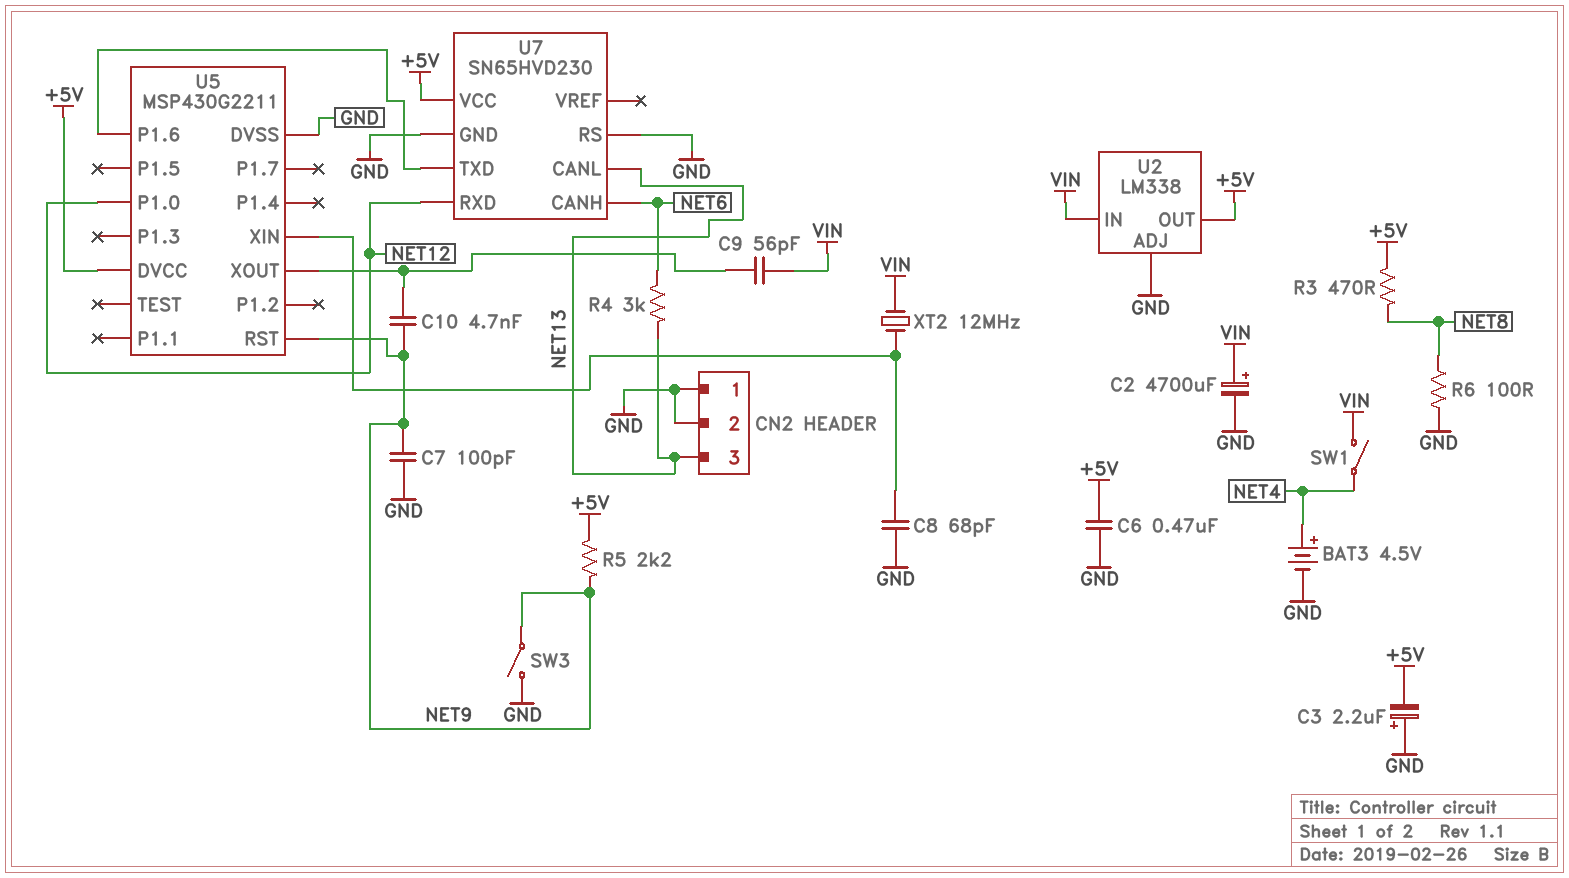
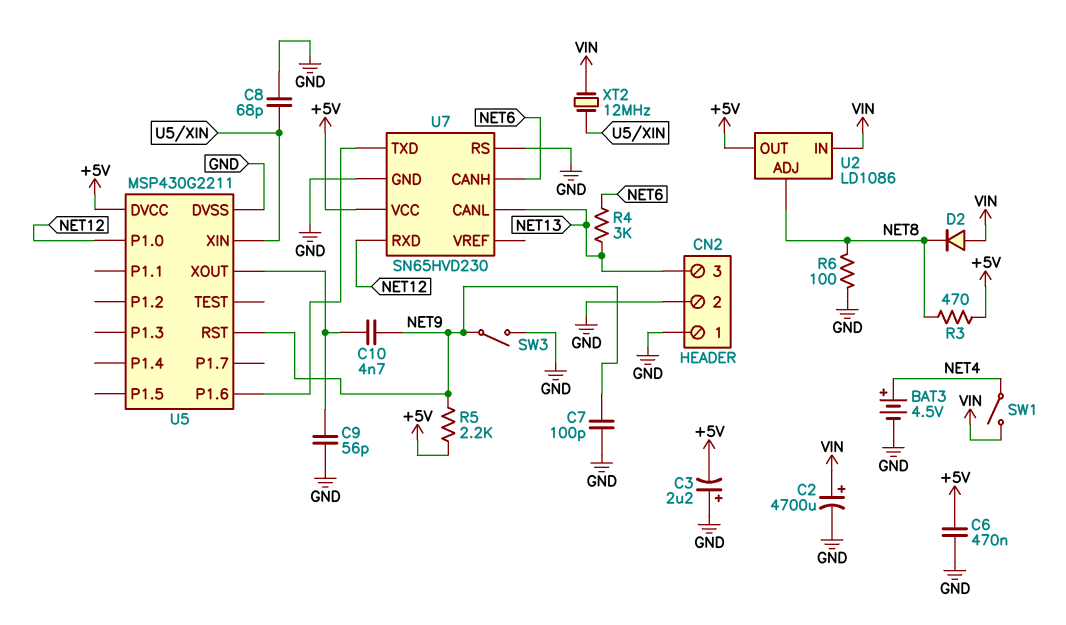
C9: 56pF (U5/XOUT, VIN) -> 56pF (GND, U5/XOUT)
D2: none -> diode (A VIN, K NET8)
U2: LM338 -> LD1086
U2 pin ADJ: GND -> NET8

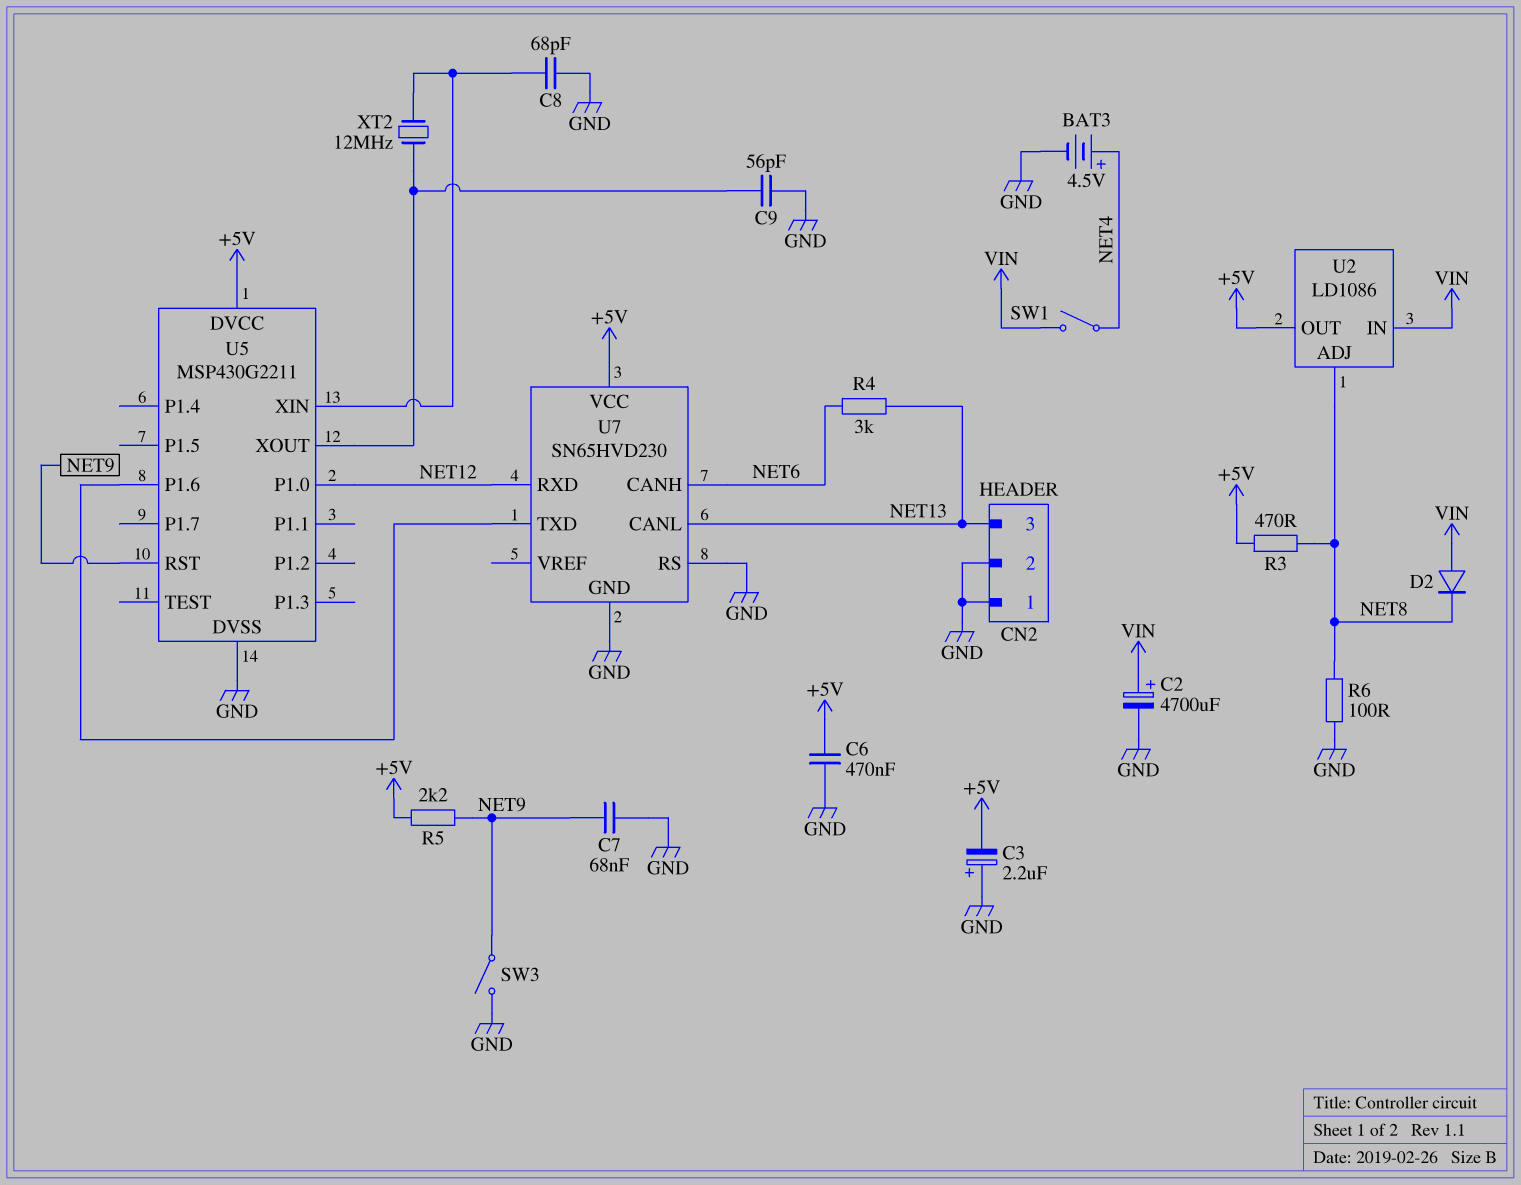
C7: 100pF (GND, NET9) -> 68nF (GND, NET9)
C10: 4.7nF (NET9, U5/XOUT) -> none
XT2: 12MHz (U5/XIN, VIN) -> 12MHz (U5/XIN, U5/XOUT)

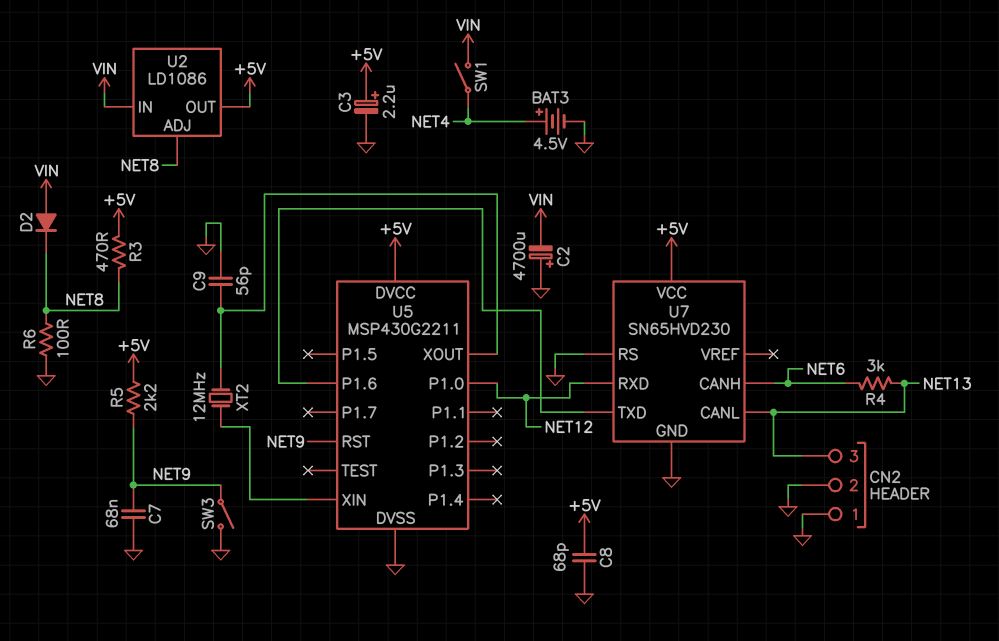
C2: 4700uF (plus VIN, minus GND) -> 4700uF (plus GND, minus VIN)
C3: 2.2uF (plus GND, minus +5V) -> 2.2uF (plus +5V, minus GND)
C6: 470nF (+5V, GND) -> none
C8: 68pF (GND, U5/XIN) -> 68pF (+5V, GND)

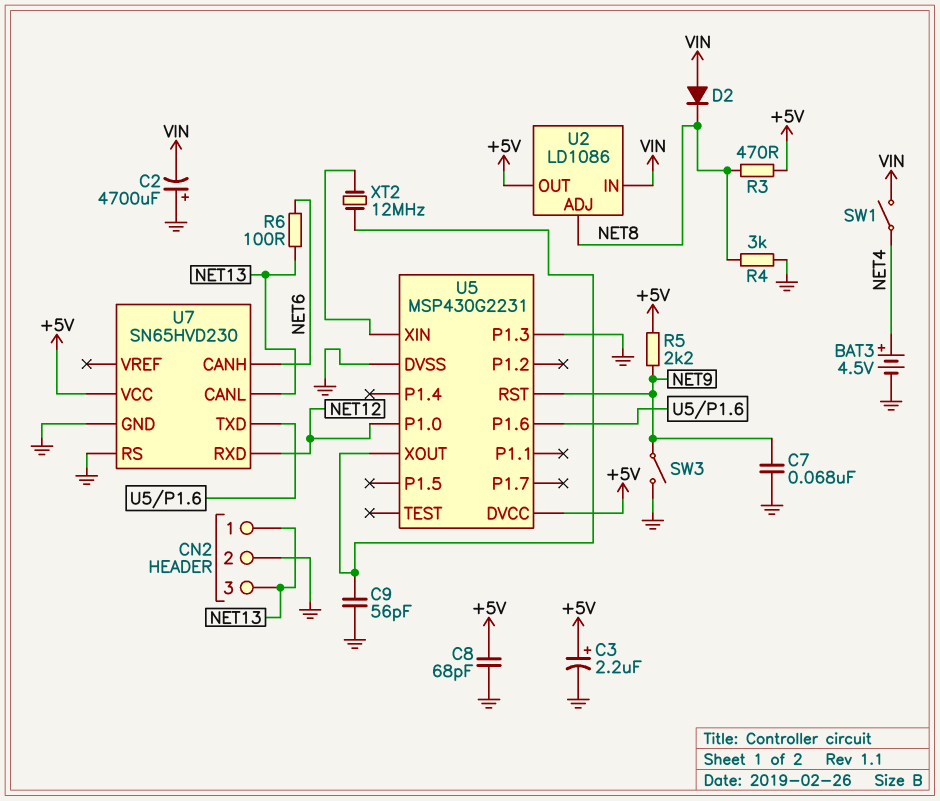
CN2 pin 1: GND -> NET13
R4: 3k (NET6, NET13) -> 3k (GND, NET8)
R6: 100 (GND, NET8) -> 100 (NET6, NET13)
U5: MSP430G2211 -> MSP430G2231
U5 pin P1.3: none -> GND

